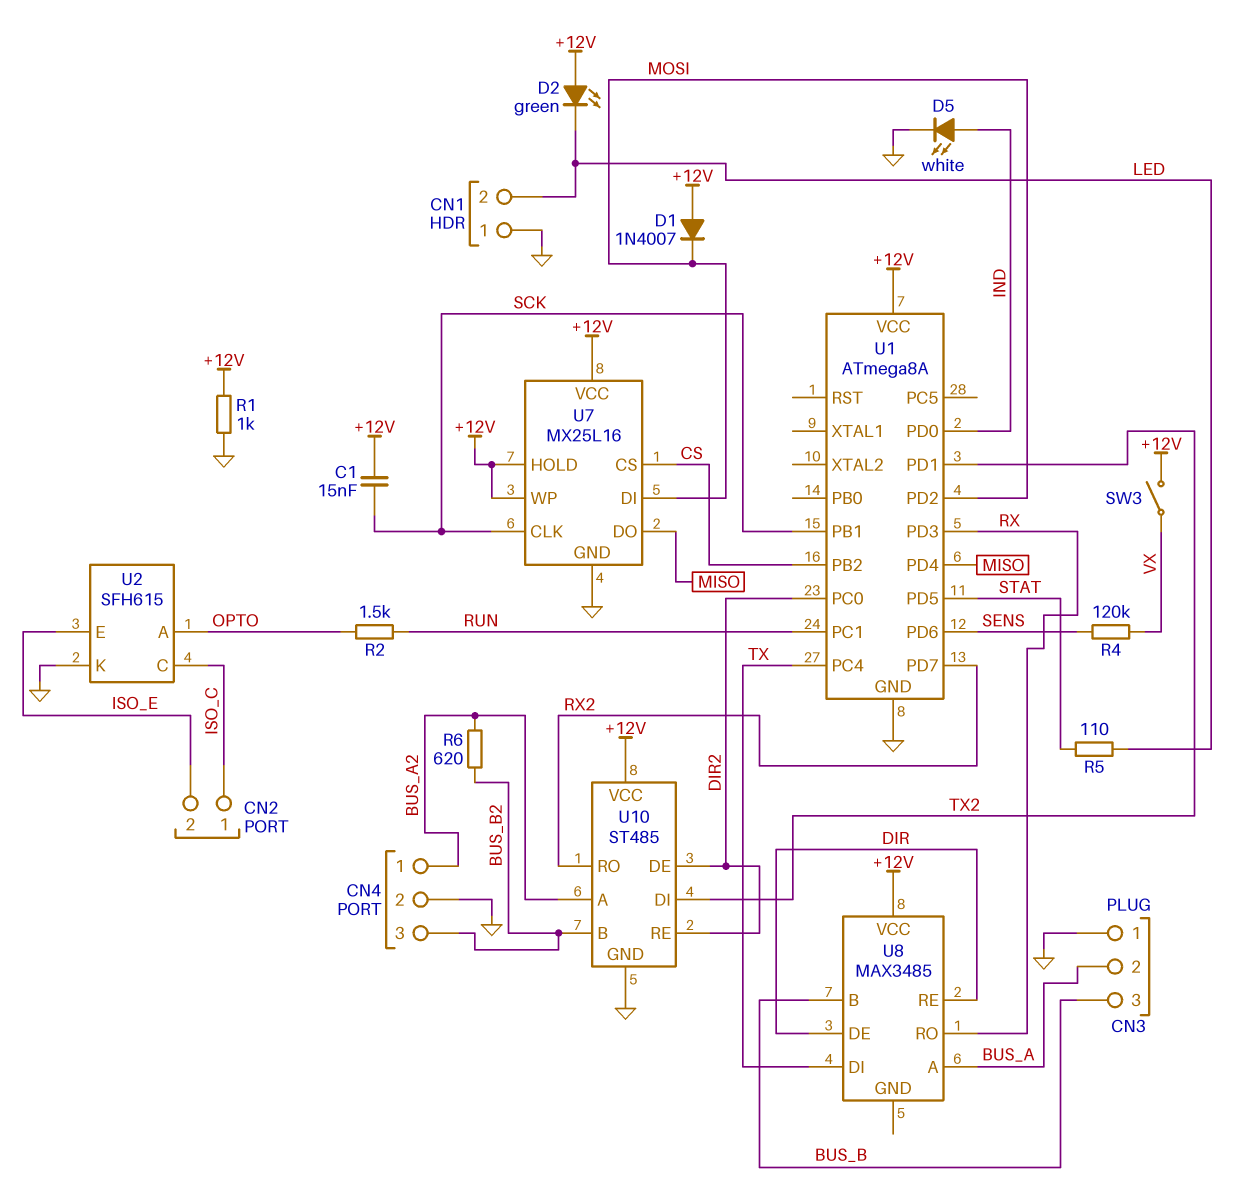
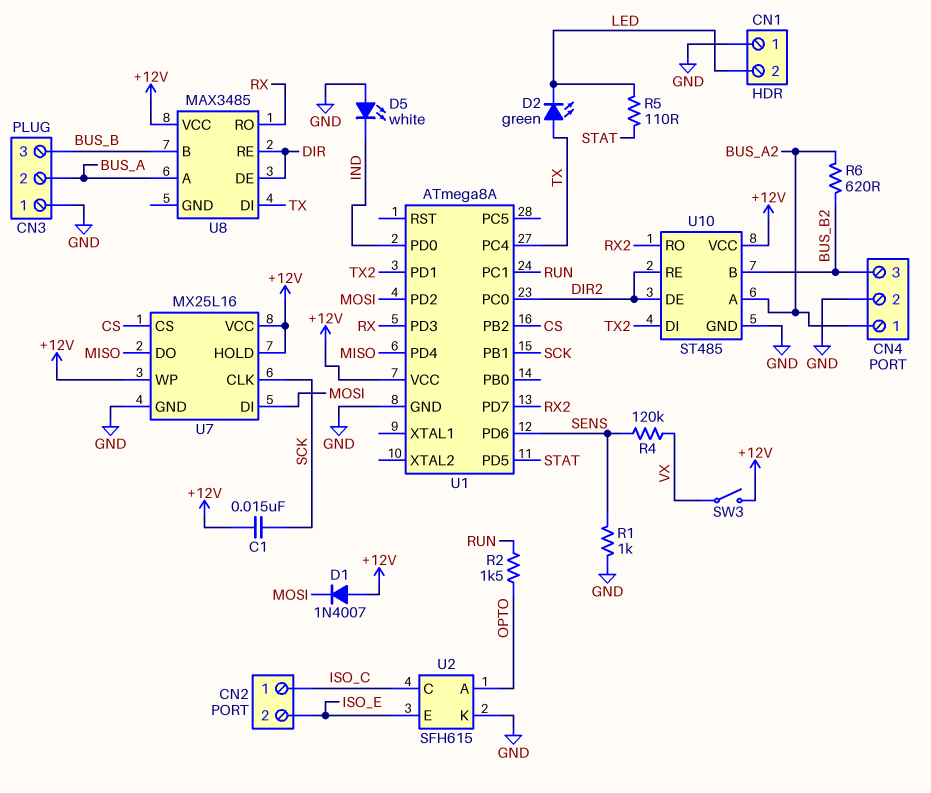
D2: LED green (A +12V, K LED) -> LED green (A TX, K LED)
D5: LED white (A IND, K GND) -> LED white (A GND, K IND)
R1: 1k (+12V, GND) -> 1k (GND, SENS)

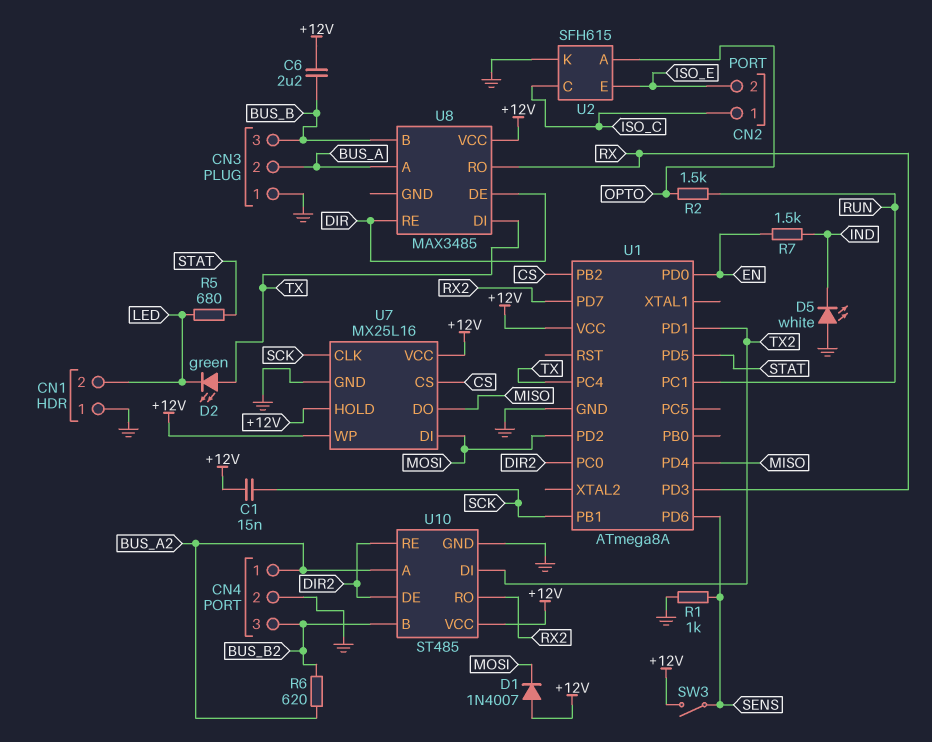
C6: none -> 2.2uF (+12V, BUS_B)
R4: 120k (SENS, VX) -> none
R5: 110 (LED, STAT) -> 680 (LED, STAT)
R7: none -> 1.5k (EN, IND)
SW3: switch (+12V, VX) -> switch (+12V, SENS)
U1 pin PD0: IND -> EN

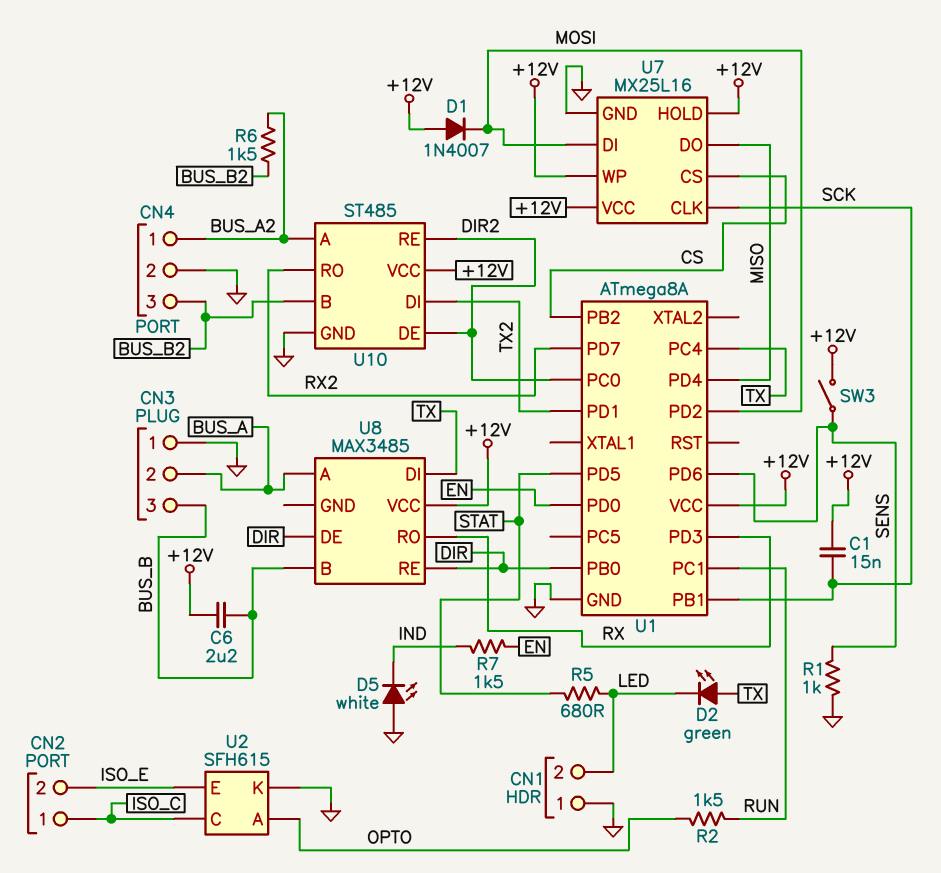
R6: 620 (BUS_A2, BUS_B2) -> 1.5k (BUS_A2, BUS_B2)
U1 pin PB0: none -> DIR

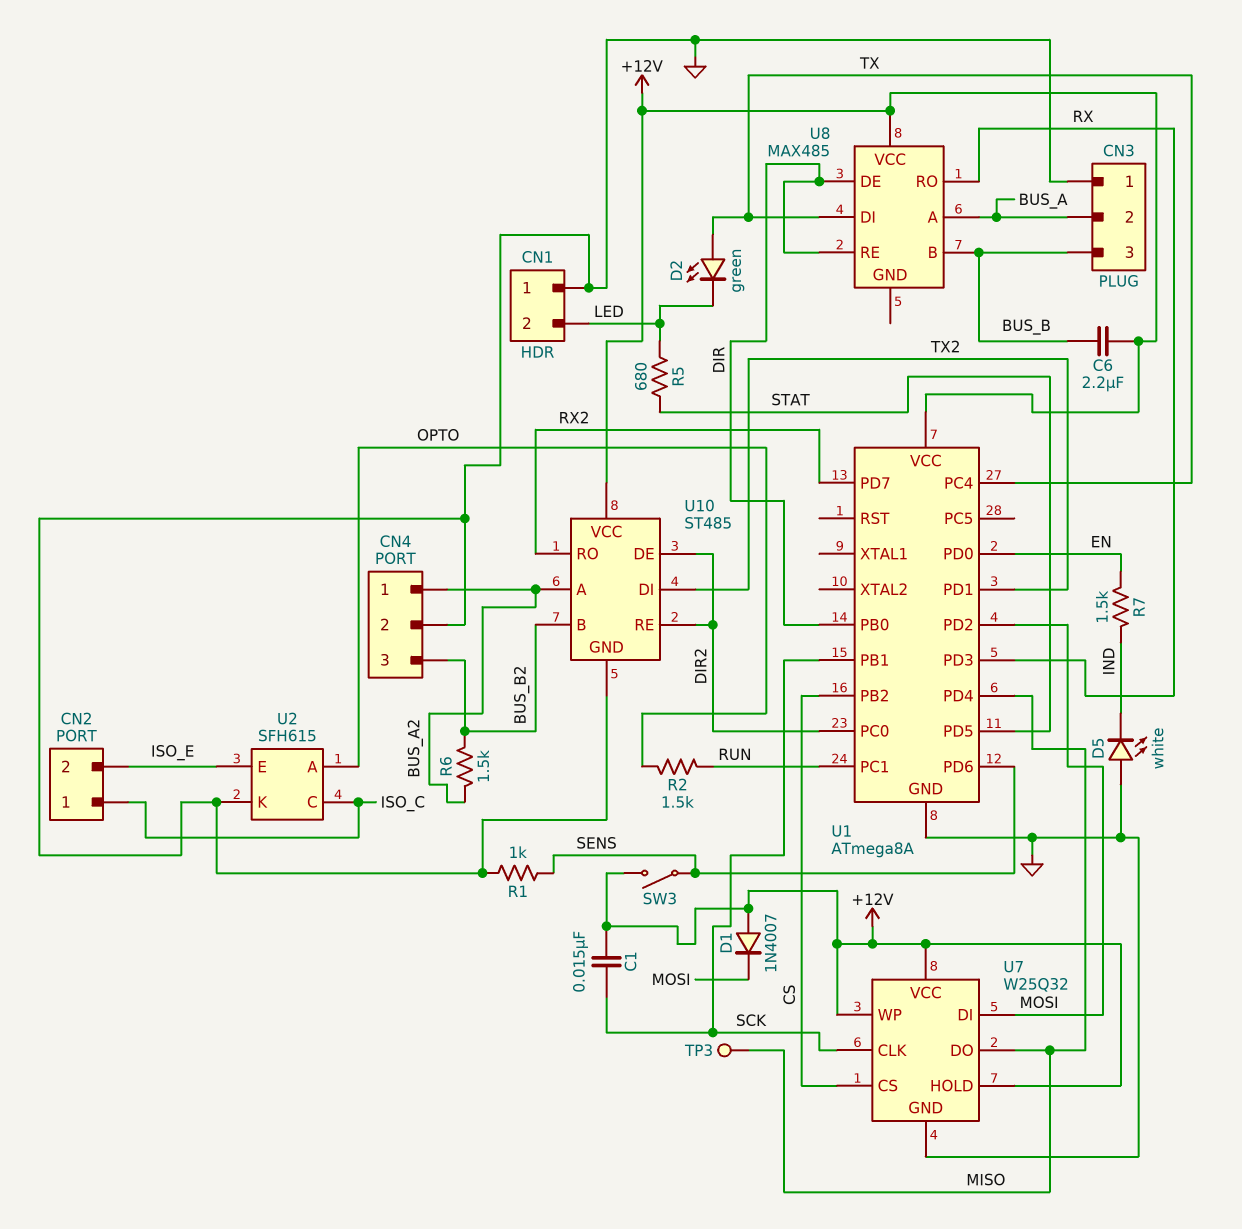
TP3: none -> test point (MISO)
U7: MX25L16 -> W25Q32
U8: MAX3485 -> MAX485

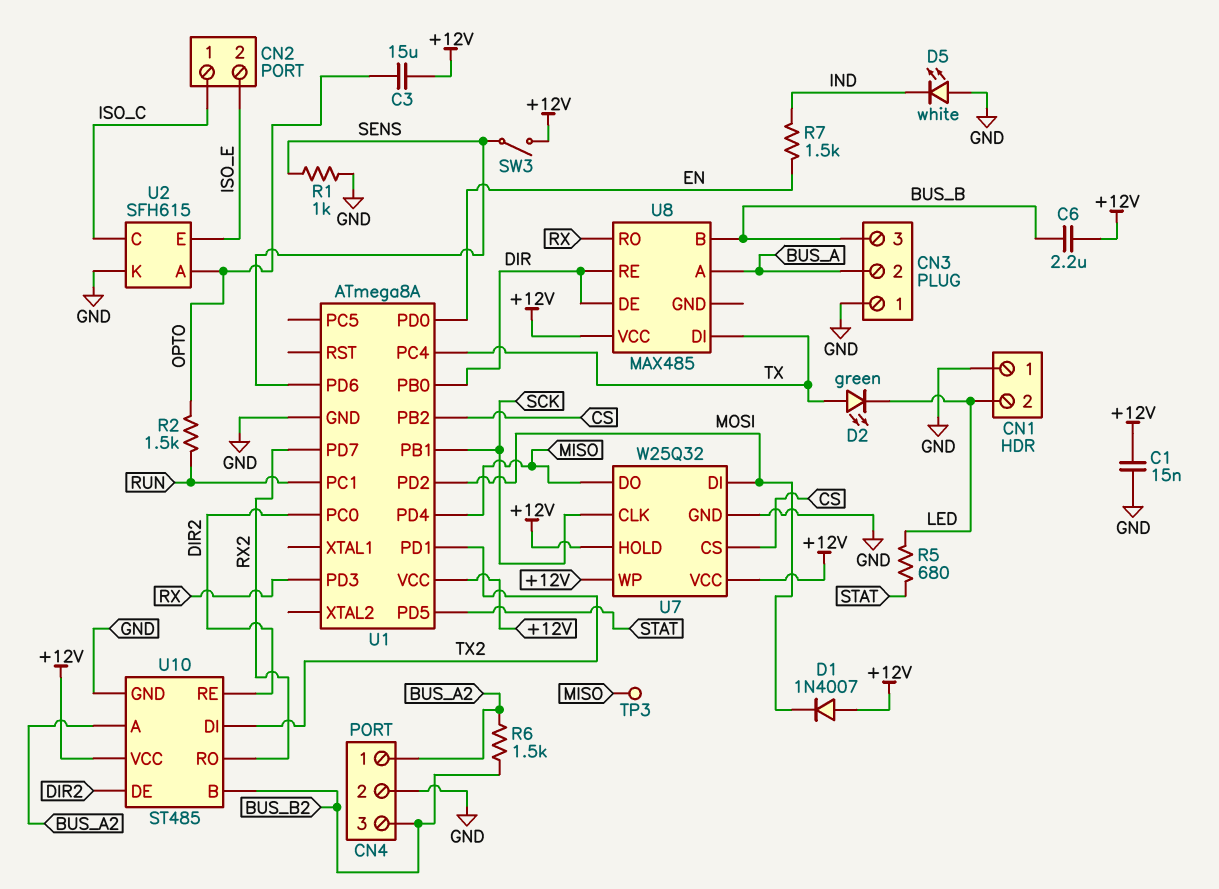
C1: 15nF (+12V, SCK) -> 15nF (+12V, GND)
C3: none -> 15uF (+12V, OPTO)

